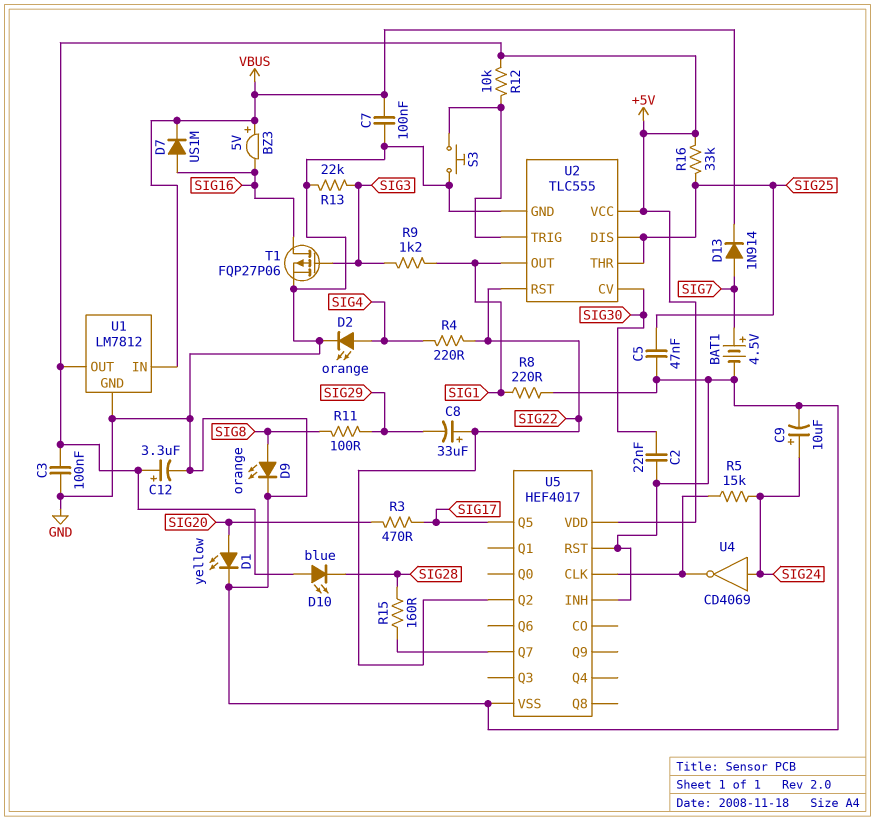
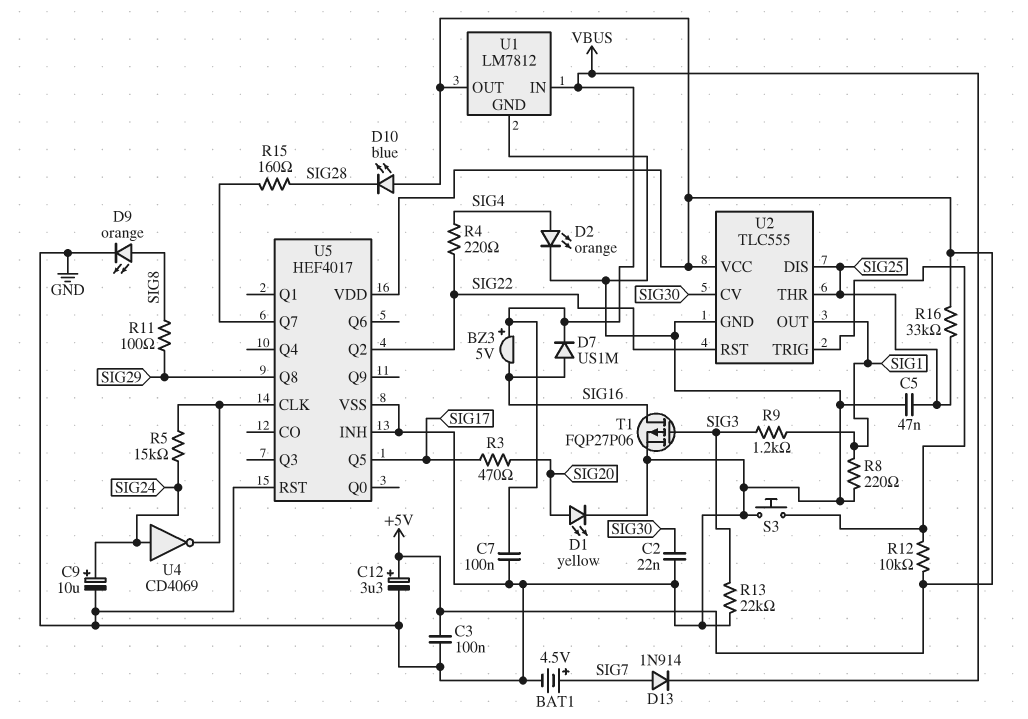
C8: 33uF (plus SIG22, minus SIG29) -> none
U5 pin Q8: none -> SIG29

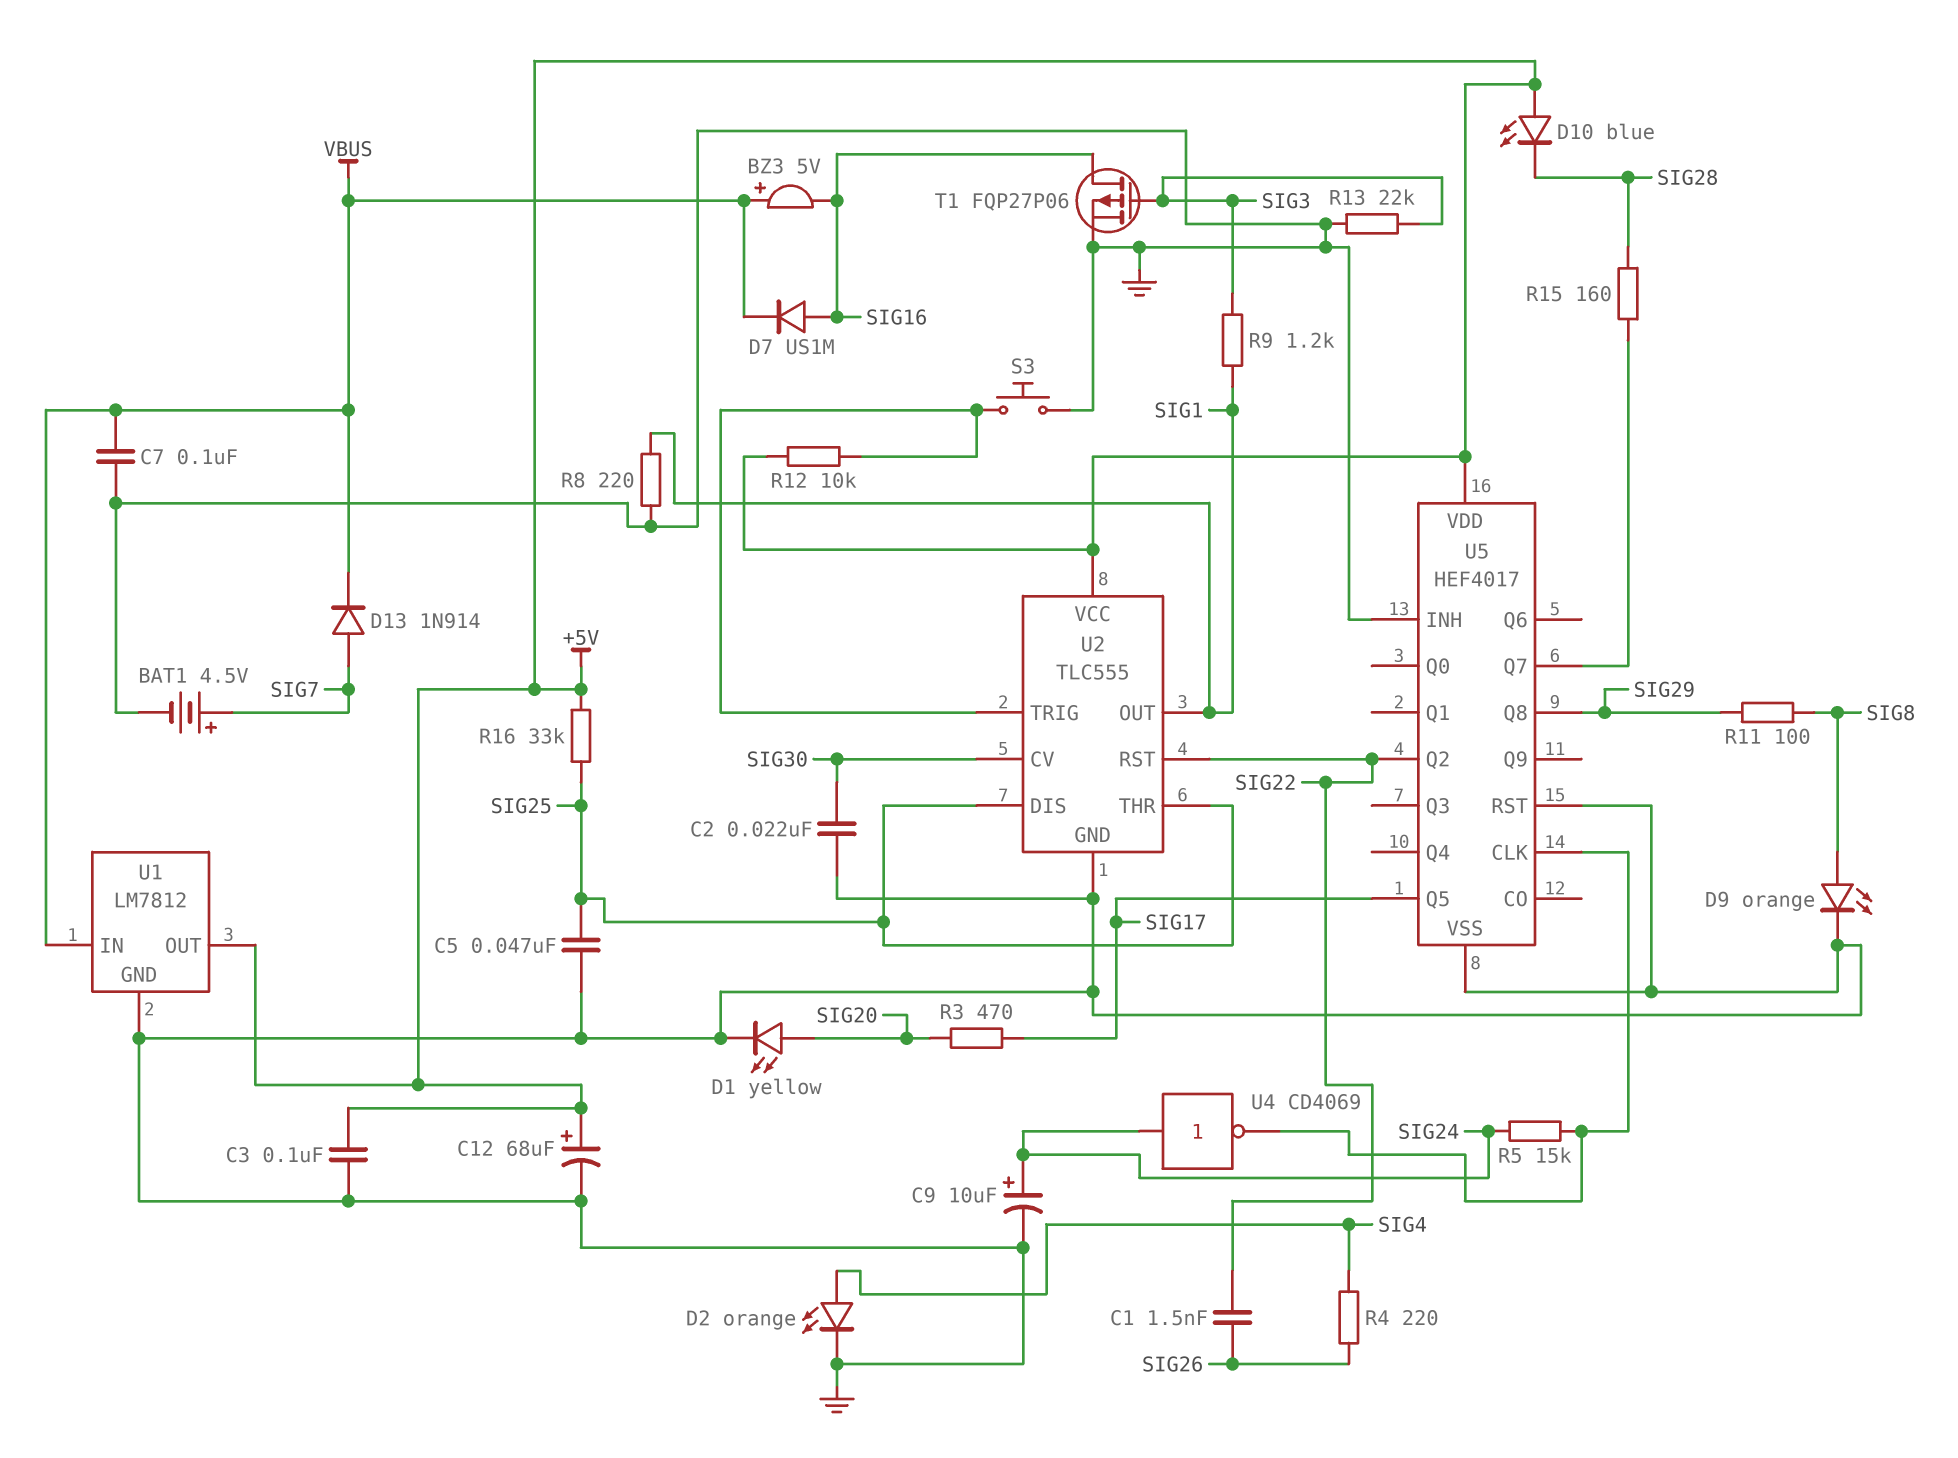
C1: none -> 1.5nF (SIG22, SIG26)
C12: 3.3uF (plus +5V, minus GND) -> 68uF (plus +5V, minus GND)
R4: 220 (SIG4, SIG22) -> 220 (SIG4, SIG26)

